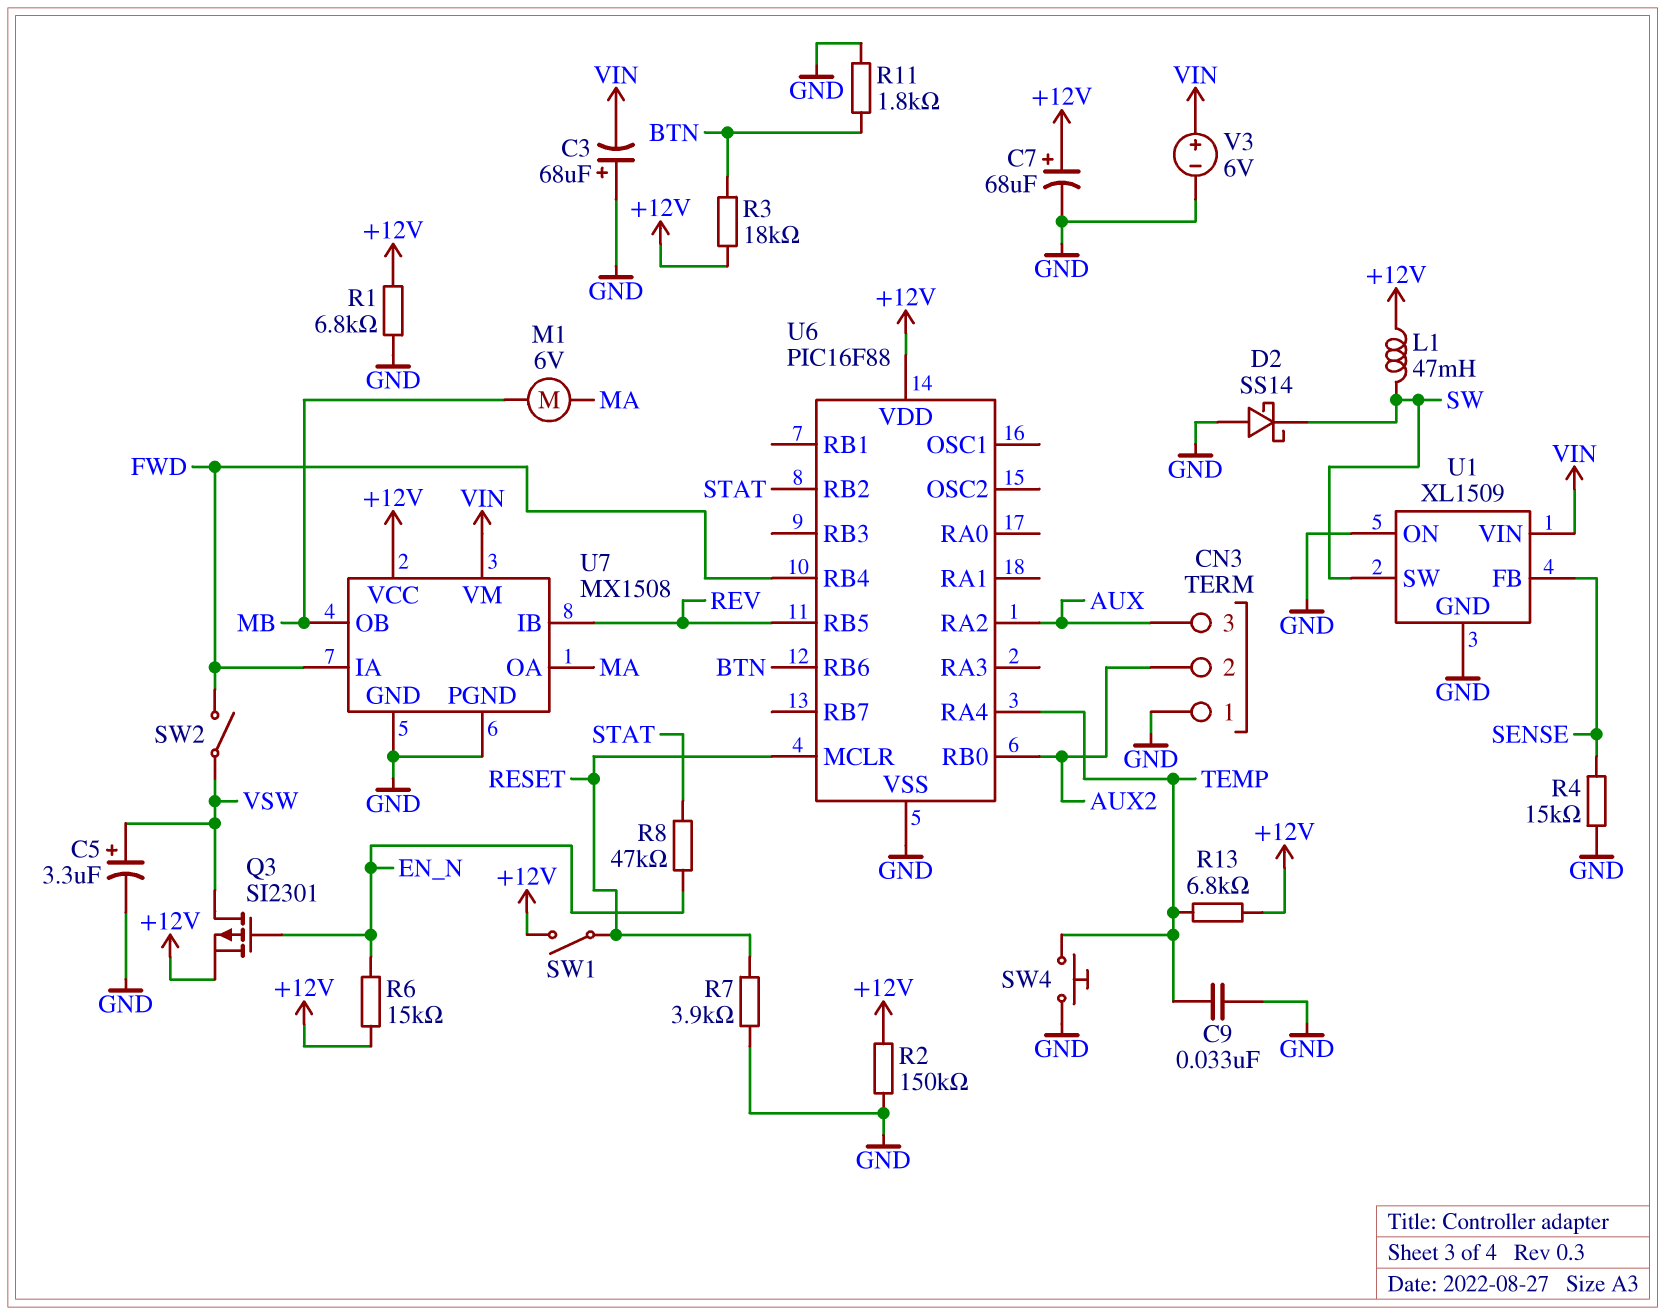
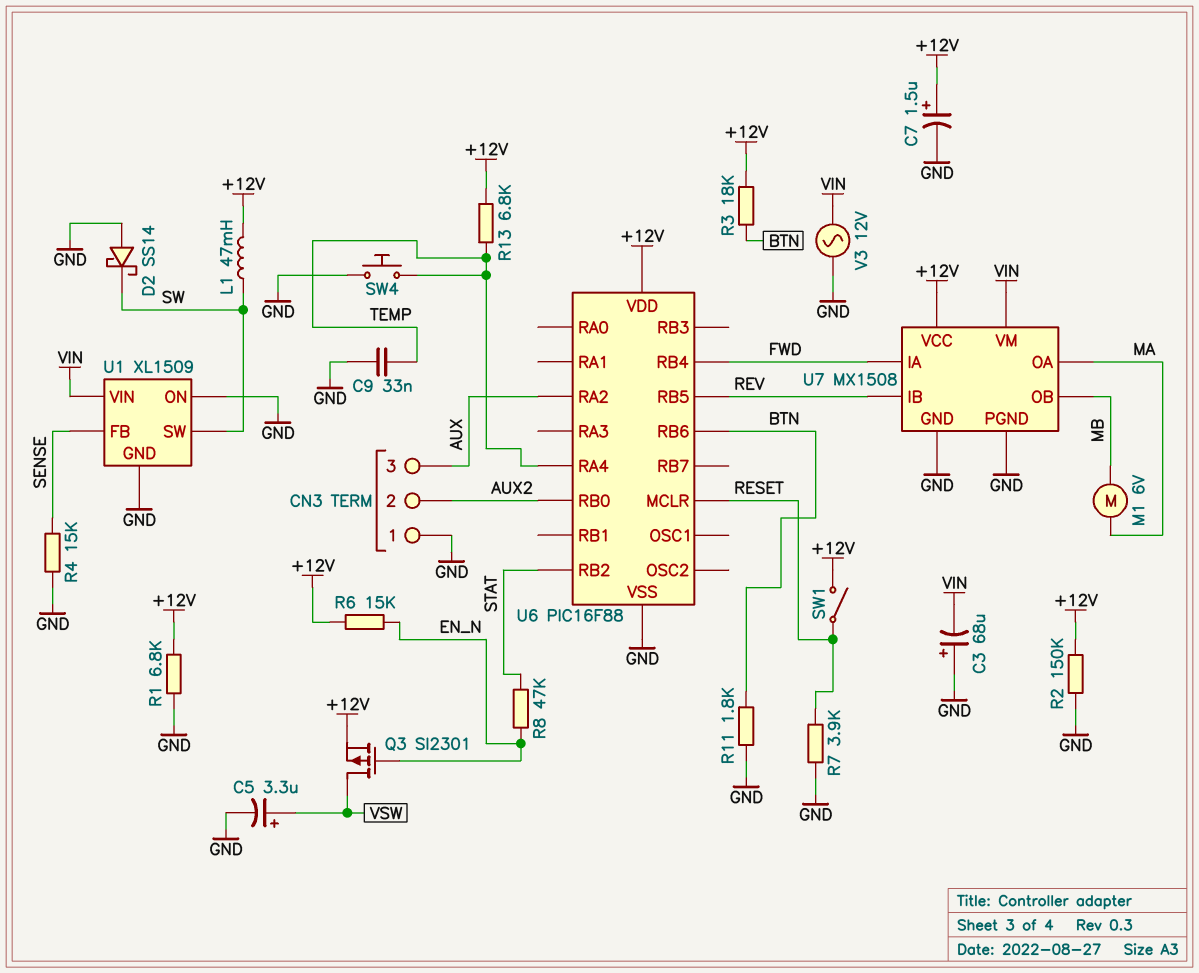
C7: 68uF (plus +12V, minus GND) -> 1.5uF (plus +12V, minus GND)
SW2: switch (FWD, VSW) -> none
V3: 6V (plus VIN, minus GND) -> AC 12V (GND, VIN)

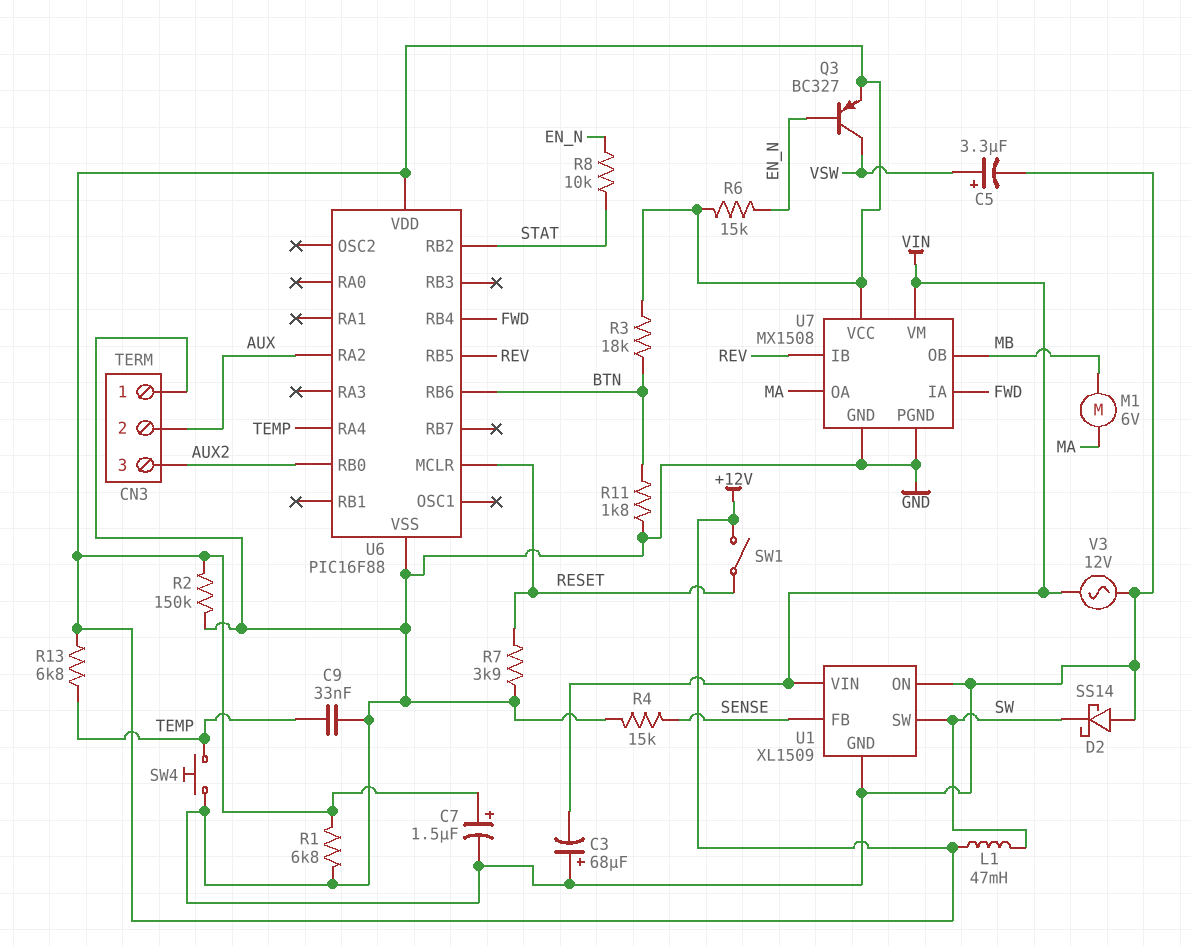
CN3 pin 2: AUX2 -> AUX
CN3 pin 3: AUX -> AUX2
Q3: PMOS SI2301 (G EN_N, D VSW, S +12V) -> PNP BC327 (B EN_N, C VSW, E +12V)
R8: 47k (EN_N, STAT) -> 10k (EN_N, STAT)

